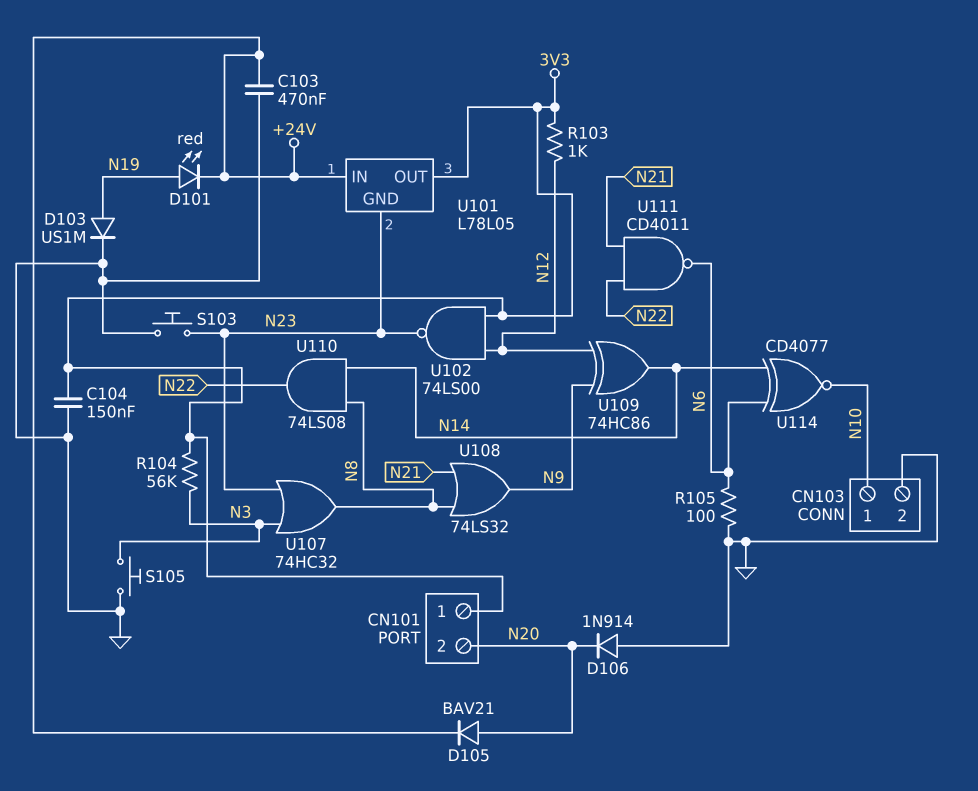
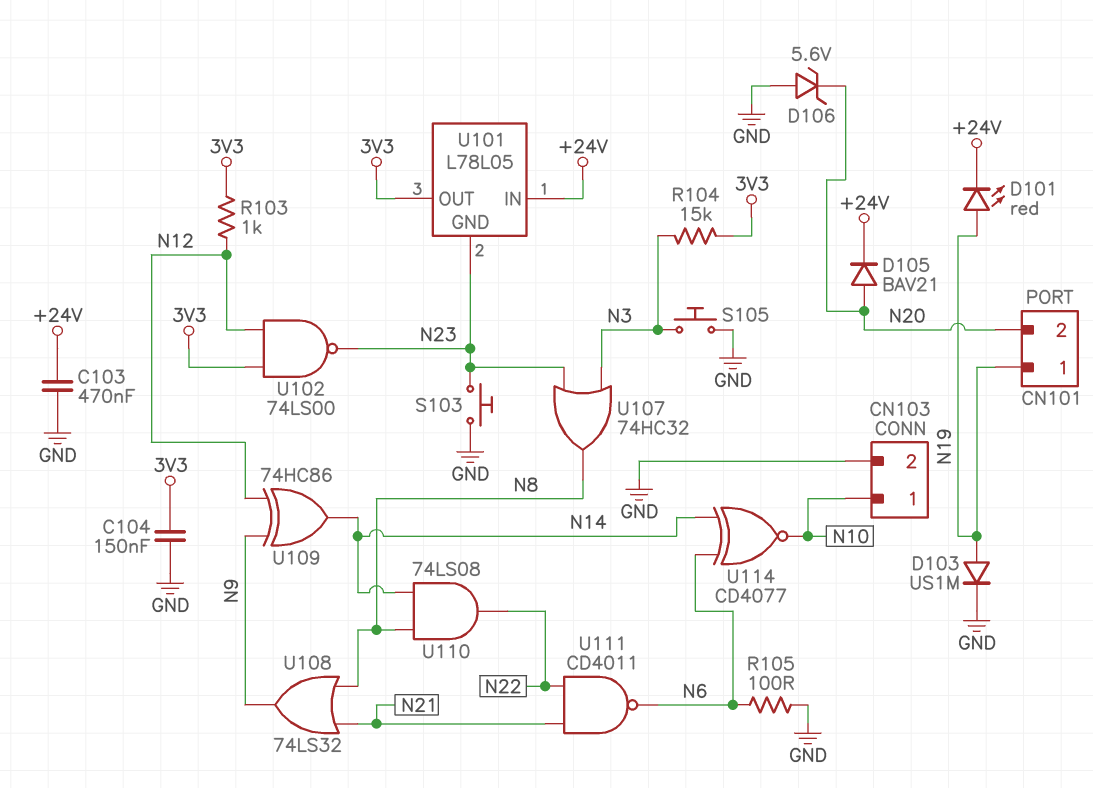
CN101 pin 1: 3V3 -> N19
D106: diode 1N914 (A GND, K N20) -> zener 5.6V (A GND, K N20)
R104: 56k (3V3, N3) -> 15k (3V3, N3)

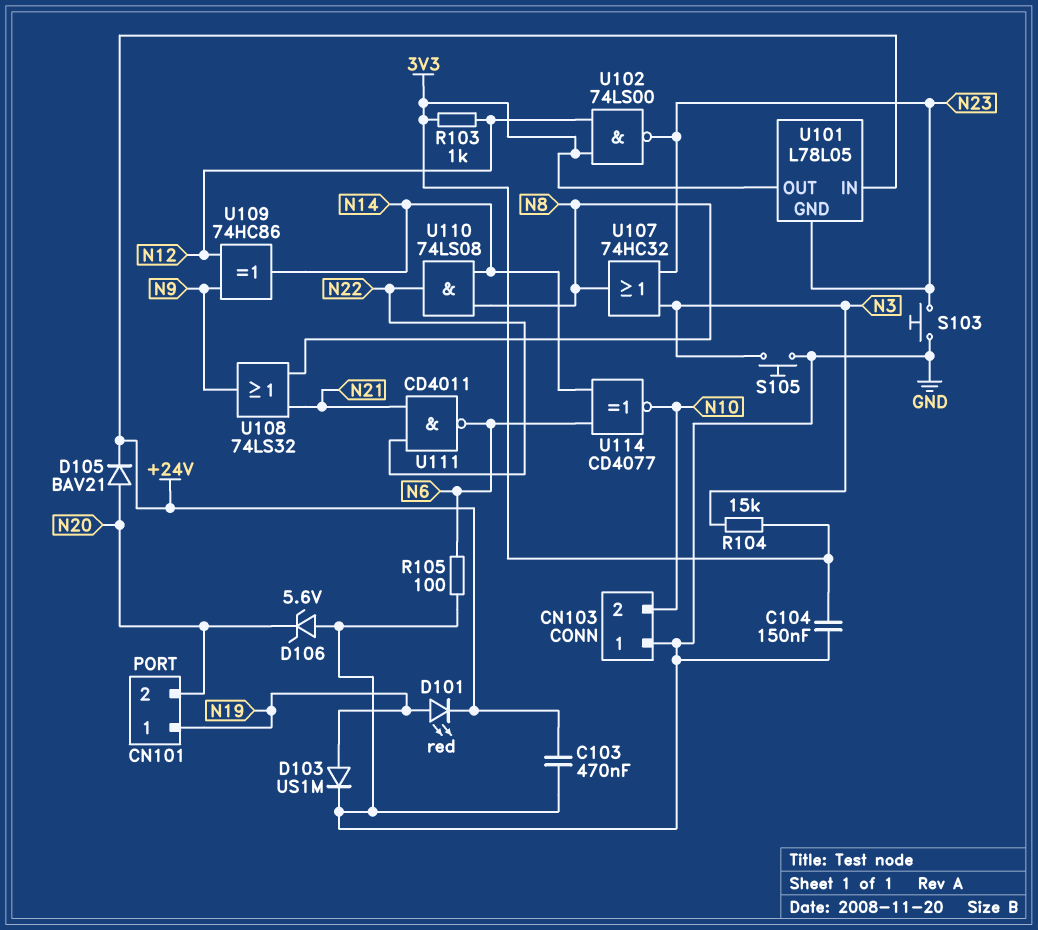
CN103 pin 1: N10 -> GND
CN103 pin 2: GND -> N10

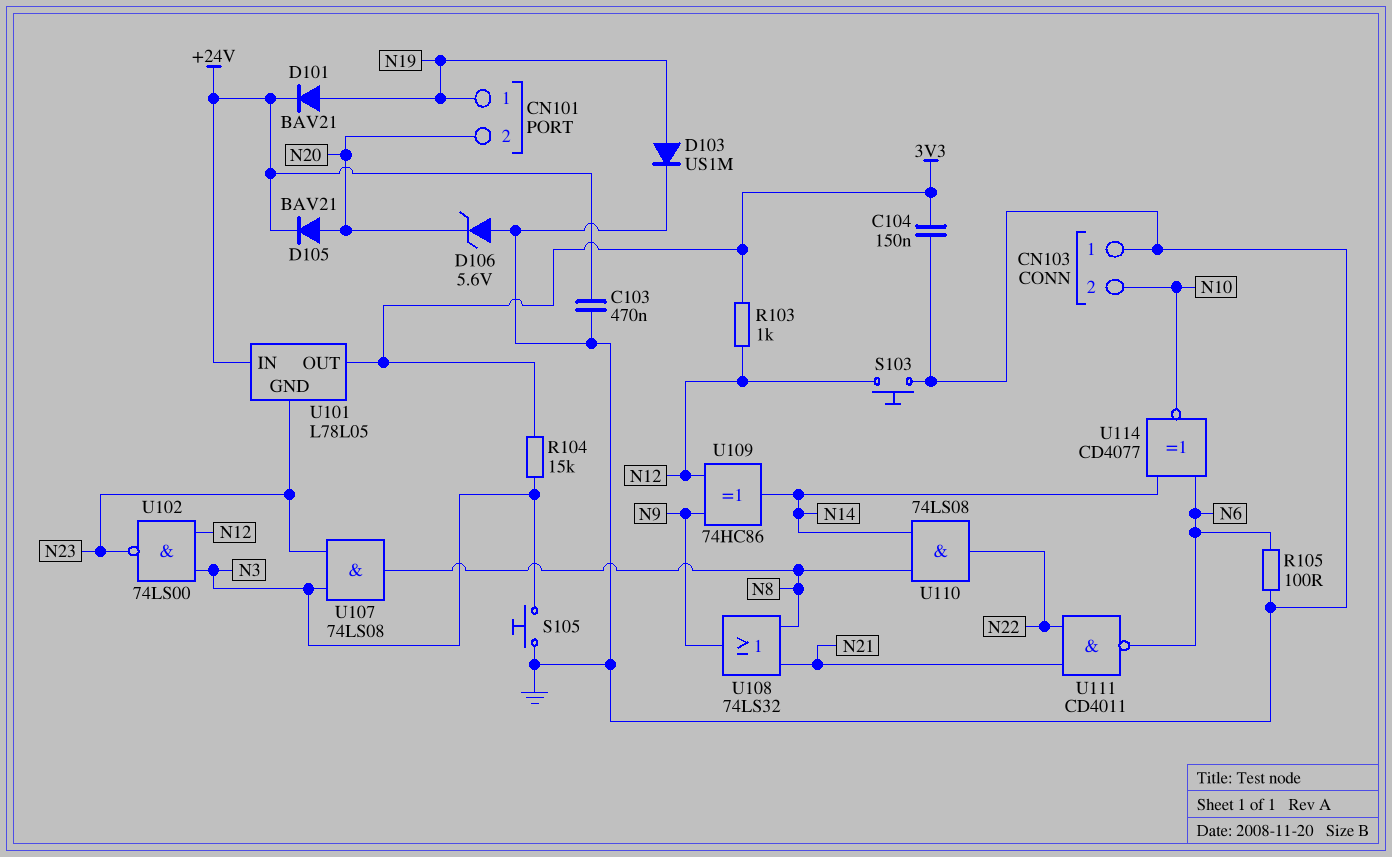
D101: LED red (A N19, K +24V) -> diode BAV21 (A N19, K +24V)
S103: button (GND, N23) -> button (GND, N12)
U102: NAND 74LS00 (in 3V3, in N12, out N23) -> NAND 74LS00 (in N3, in N12, out N23)
U107: OR 74HC32 (in N3, in N23, out N8) -> AND 74LS08 (in N3, in N23, out N8)

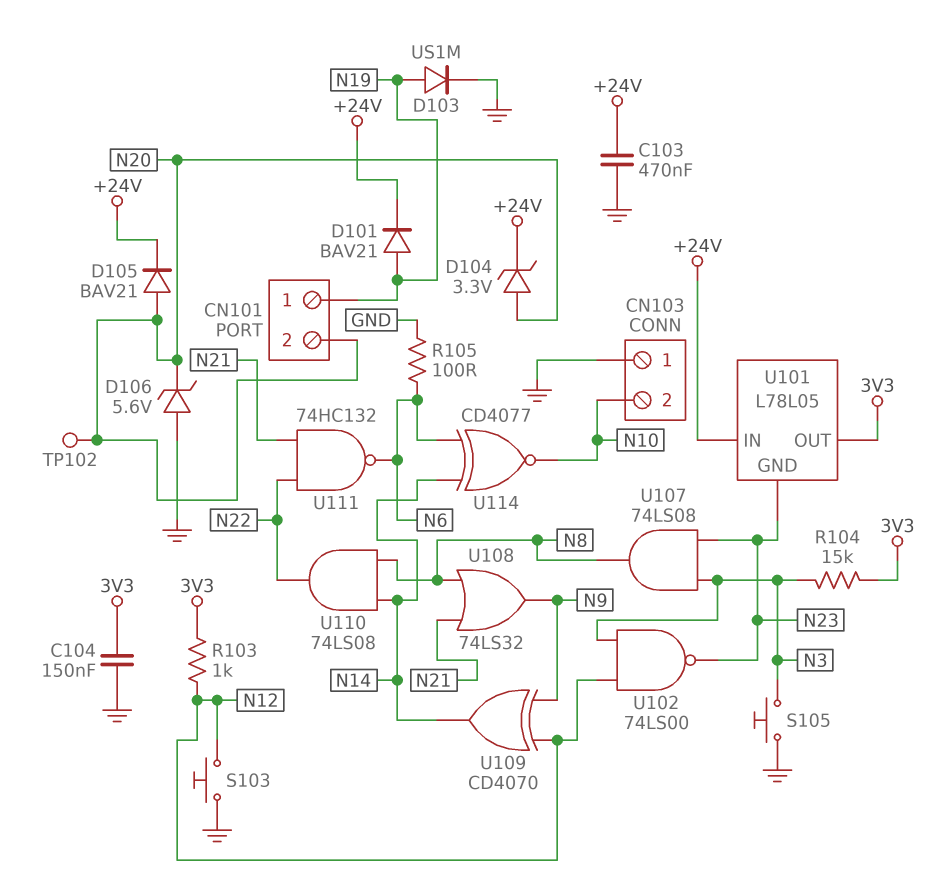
D104: none -> zener 3.3V (A N20, K +24V)
TP102: none -> test point (N20)
U109: XOR 74HC86 (in N9, in N12, out N14) -> XOR CD4070 (in N9, in N12, out N14)
U111: NAND CD4011 (in N21, in N22, out N6) -> NAND 74HC132 (in N21, in N22, out N6)

